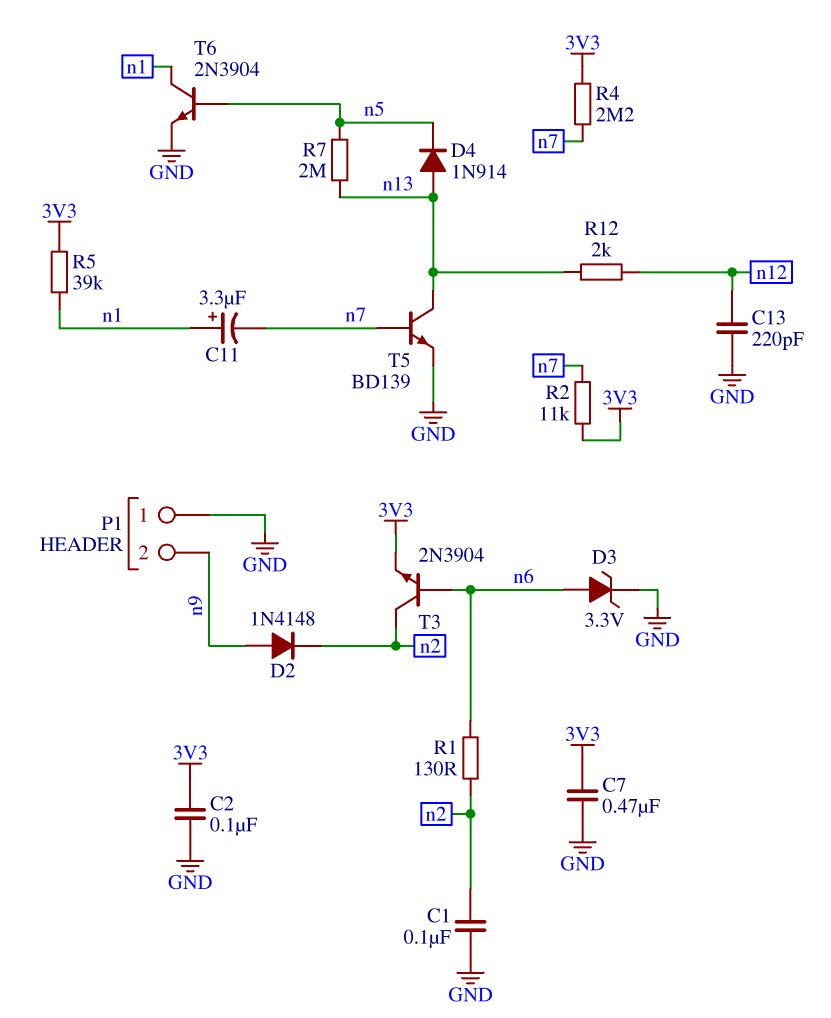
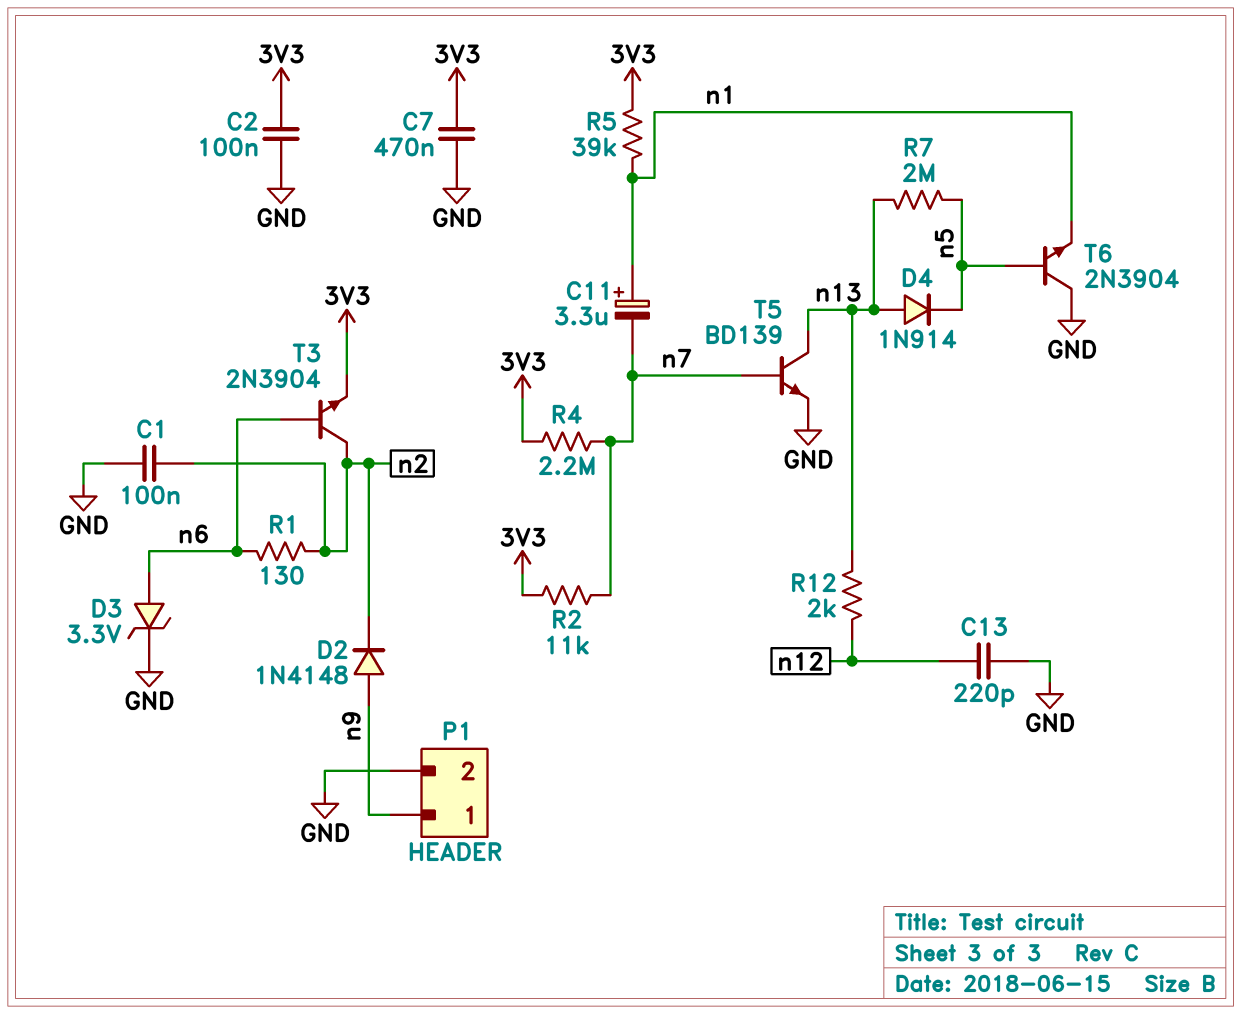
P1 pin 1: GND -> n9
P1 pin 2: n9 -> GND
T6: NPN 2N3904 (B n5, C n1, E GND) -> NPN 2N3904 (B n5, C GND, E n1)

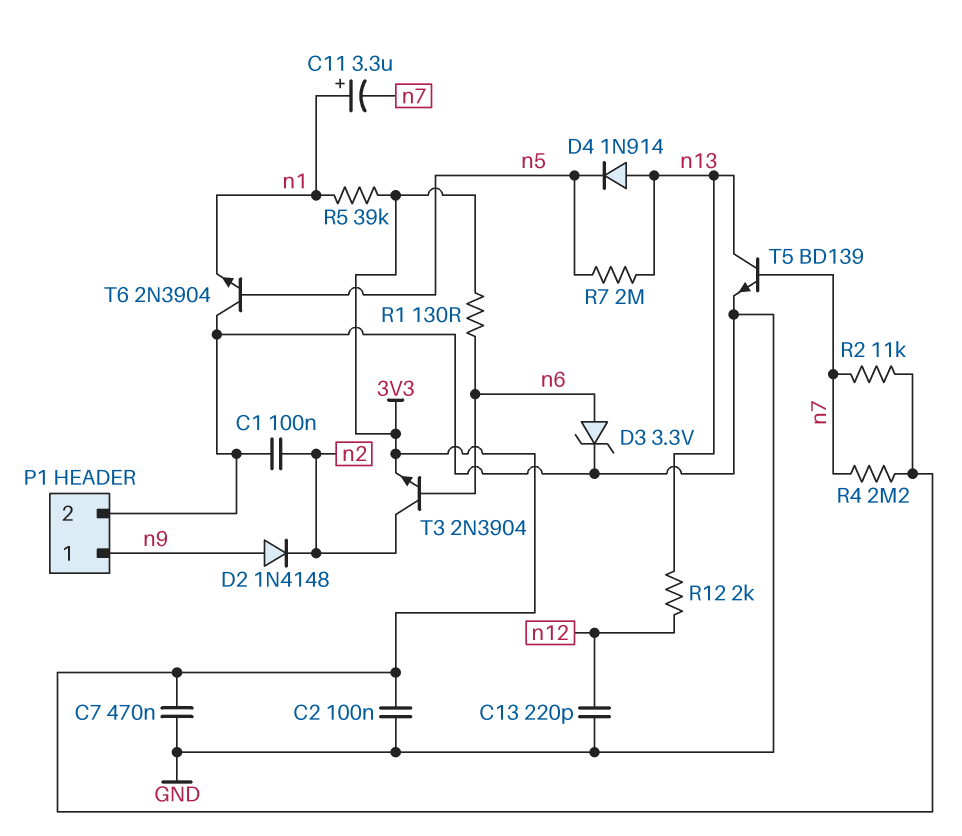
R1: 130 (n2, n6) -> 130 (3V3, n6)

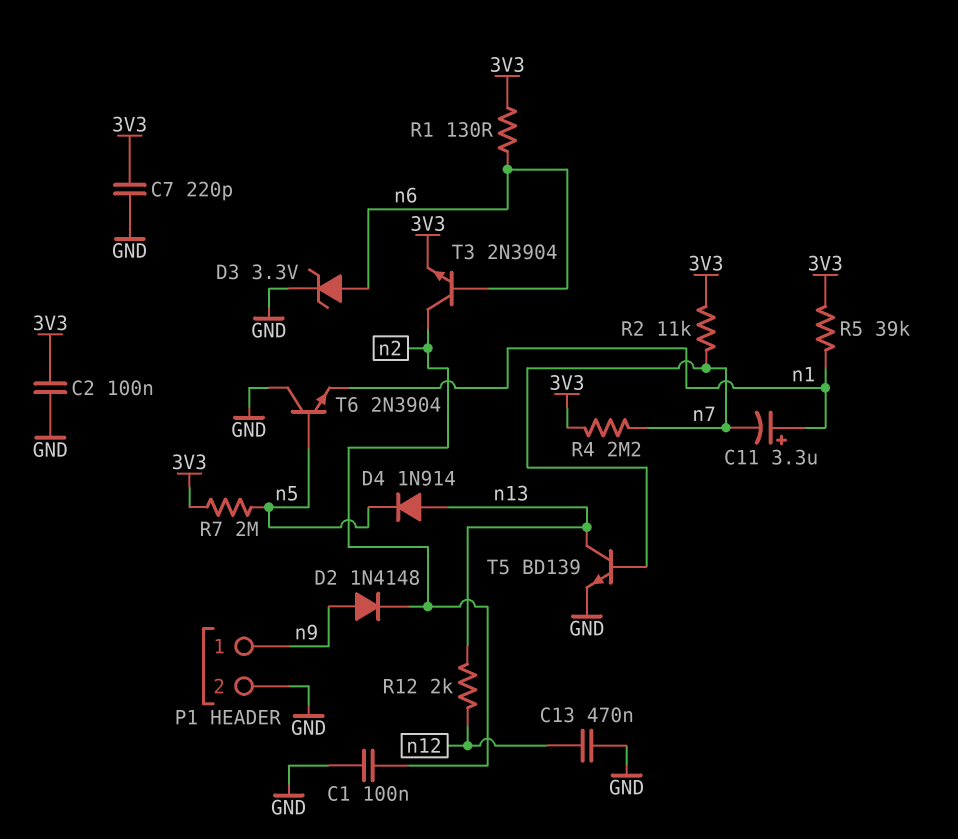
C7: 470nF (3V3, GND) -> 220pF (3V3, GND)
C13: 220pF (GND, n12) -> 470nF (GND, n12)
R7: 2M (n5, n13) -> 2M (3V3, n5)

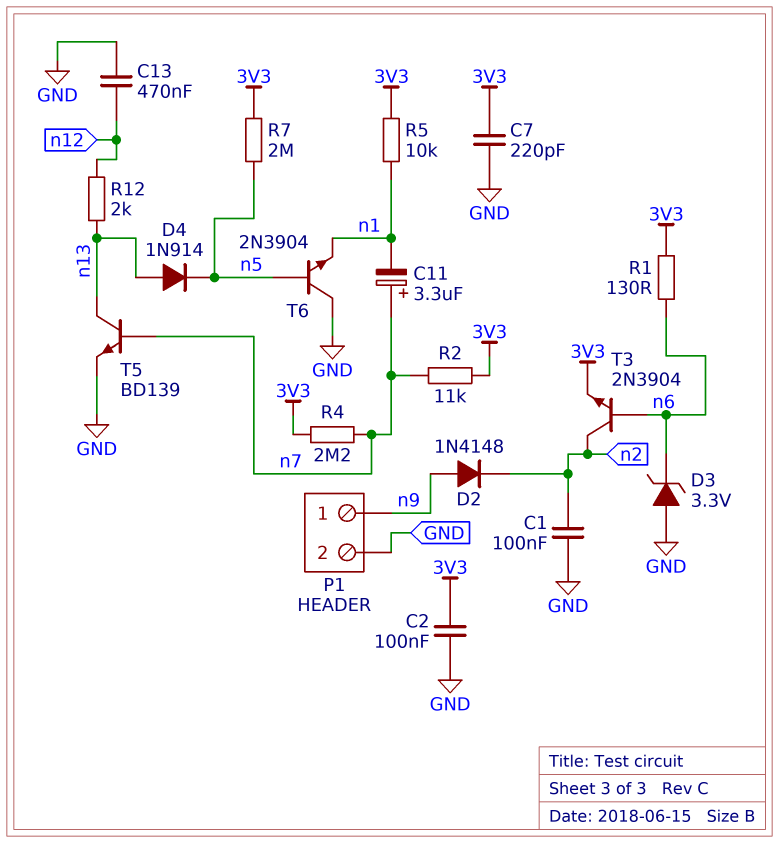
C11: 3.3uF (plus n1, minus n7) -> 3.3uF (plus n7, minus n1)
D3: zener 3.3V (A n6, K GND) -> zener 3.3V (A GND, K n6)
R5: 39k (3V3, n1) -> 10k (3V3, n1)

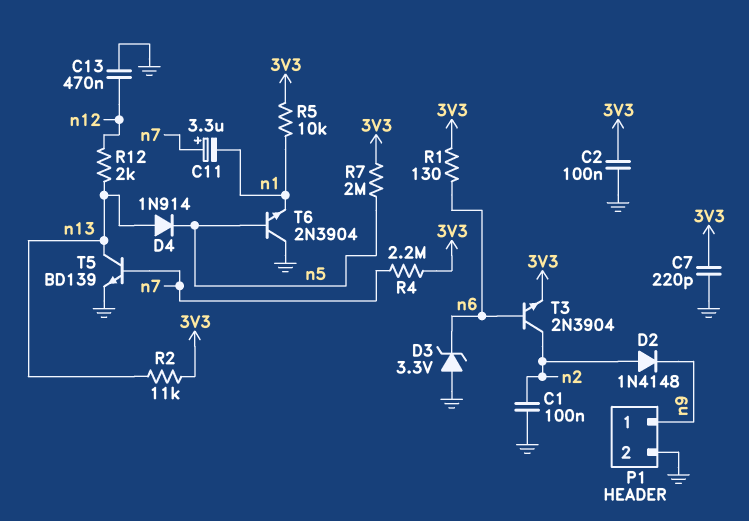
D2: diode 1N4148 (A n9, K n2) -> diode 1N4148 (A n2, K n9)
R2: 11k (3V3, n7) -> 11k (3V3, n13)

